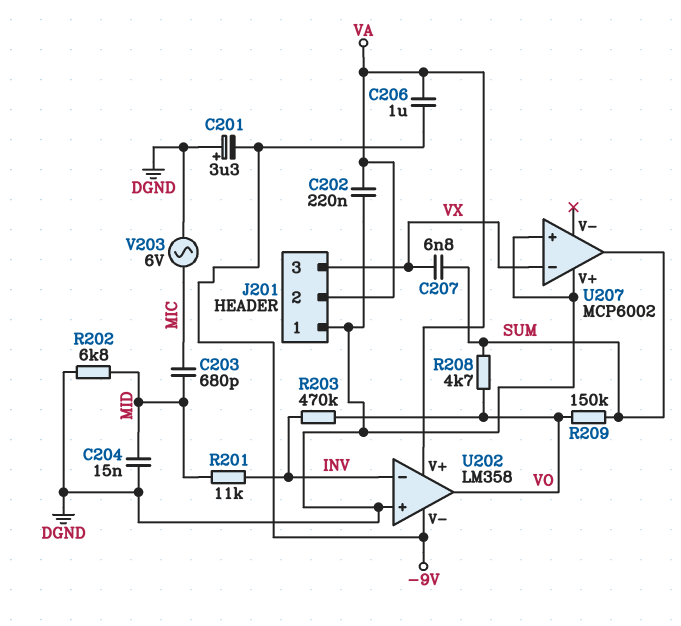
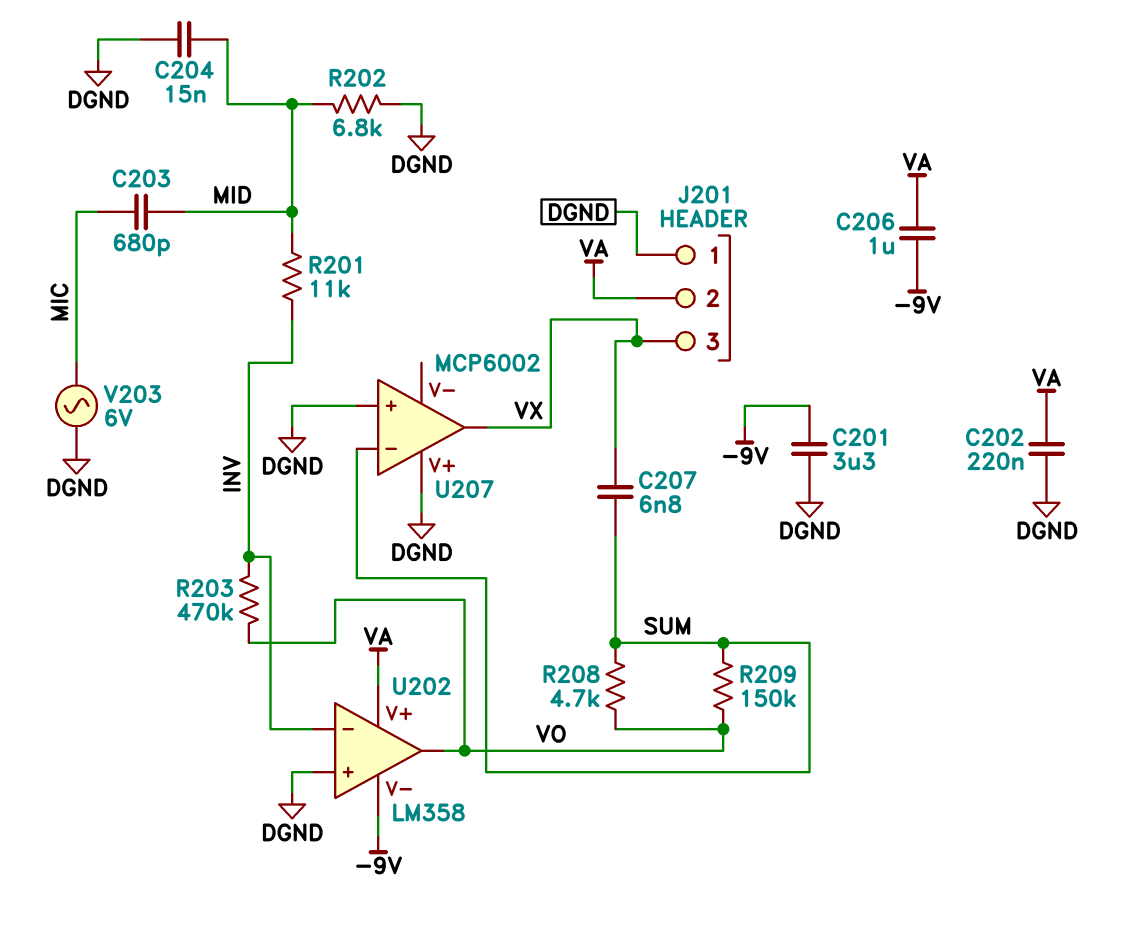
C201: 3.3uF (plus DGND, minus -9V) -> 3.3uF (-9V, DGND)
U207 pin in-: VX -> SUM
U207 pin out: SUM -> VX

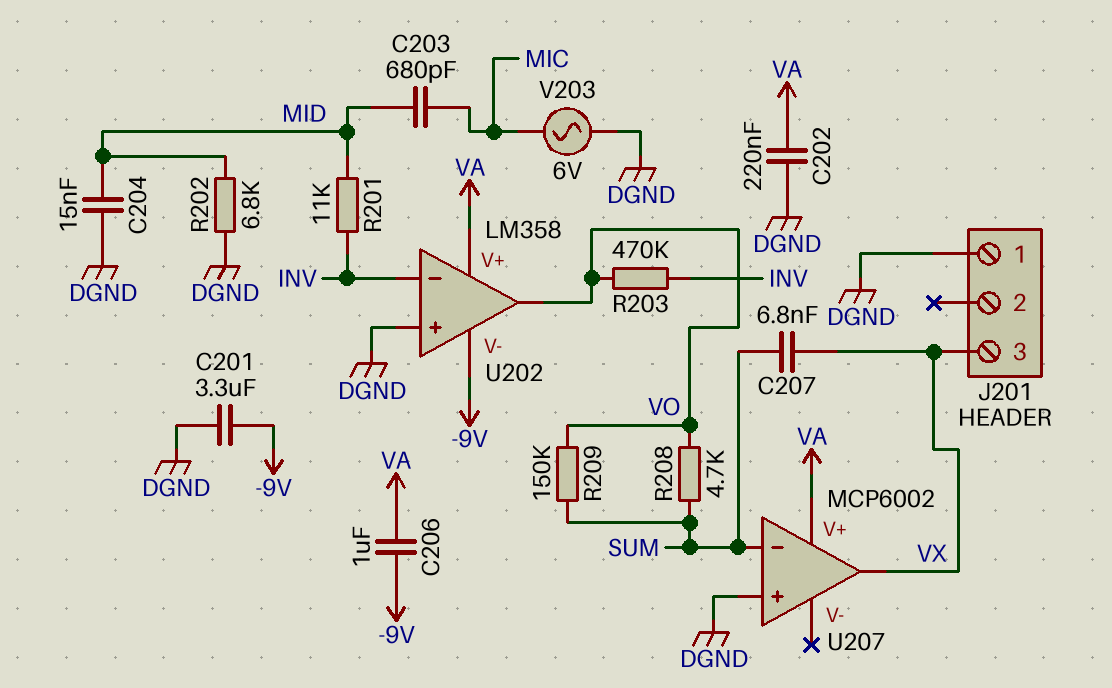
J201 pin 2: VA -> none
U207 pin V+: DGND -> VA

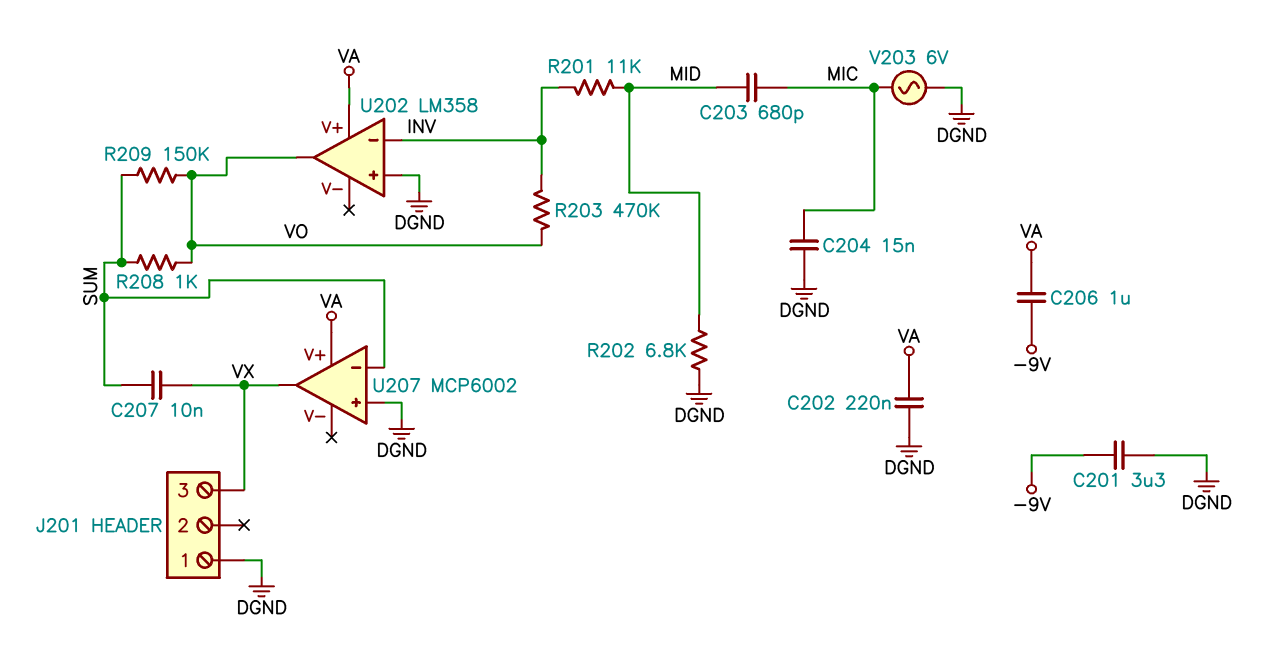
C204: 15nF (DGND, MID) -> 15nF (DGND, MIC)
C207: 6.8nF (SUM, VX) -> 10nF (SUM, VX)
R208: 4.7k (SUM, VO) -> 1k (SUM, VO)
U202 pin V-: -9V -> none

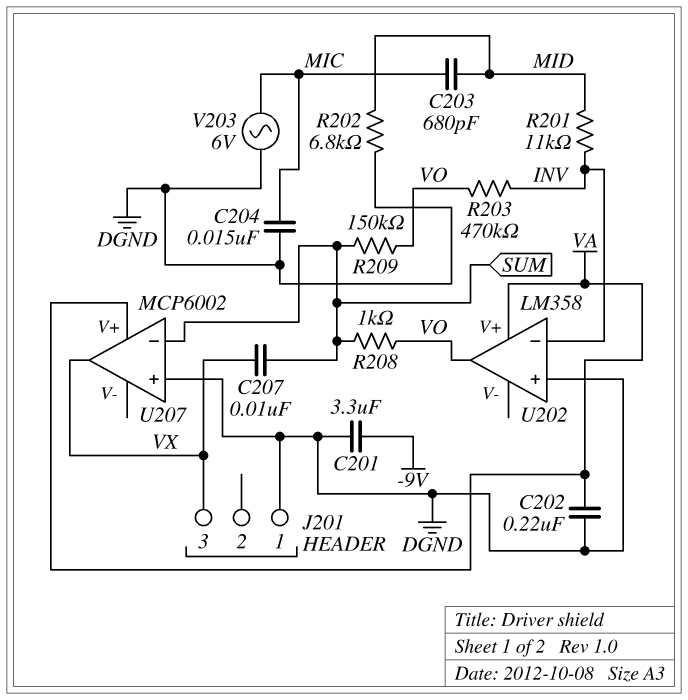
C206: 1uF (-9V, VA) -> none

